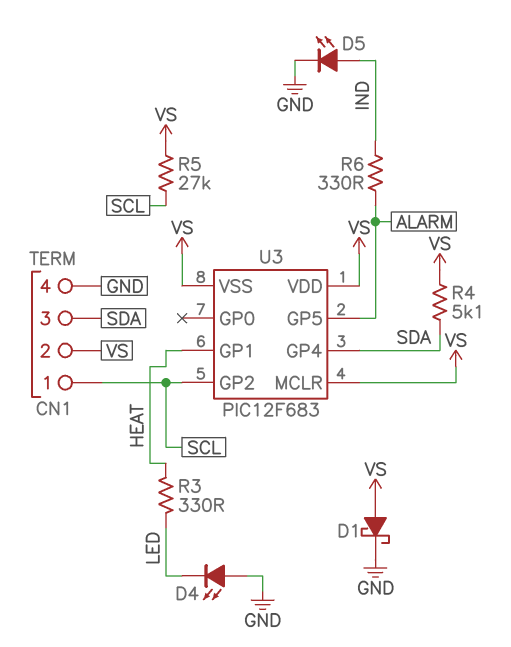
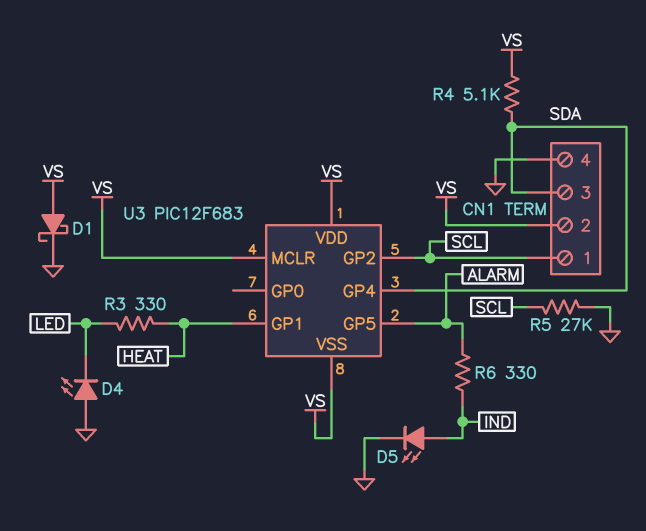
R5: 27k (SCL, VS) -> 27k (GND, SCL)

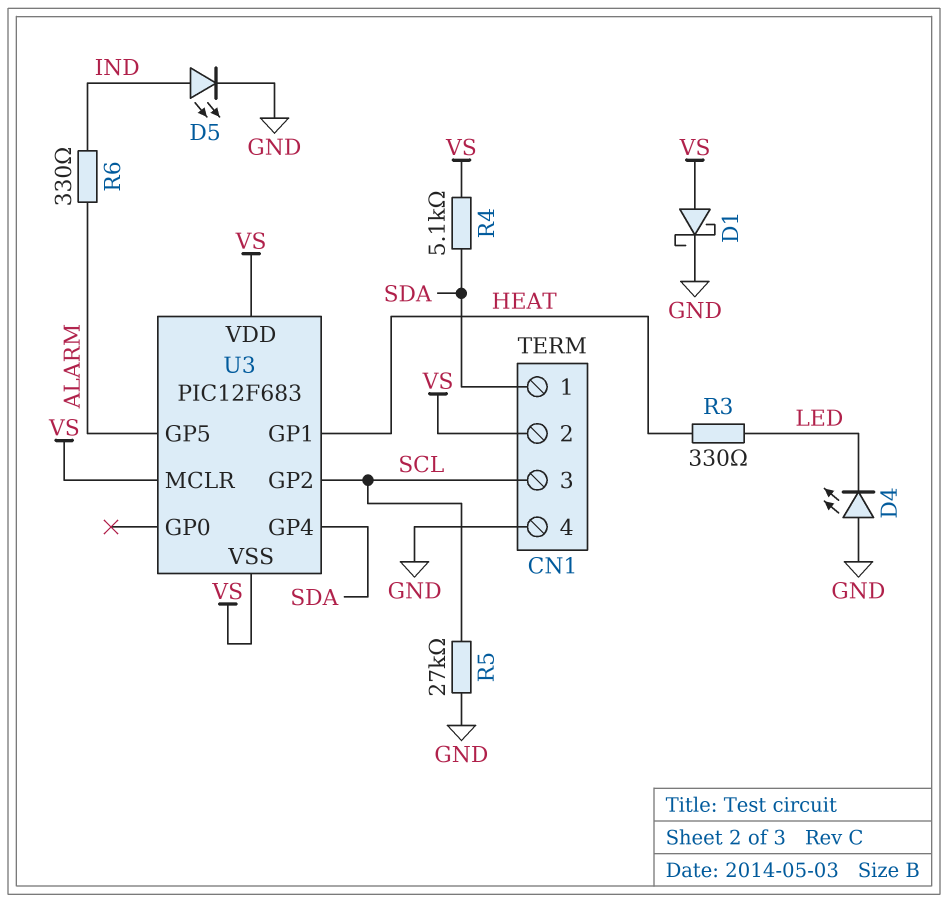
CN1 pin 1: SCL -> SDA
CN1 pin 3: SDA -> SCL

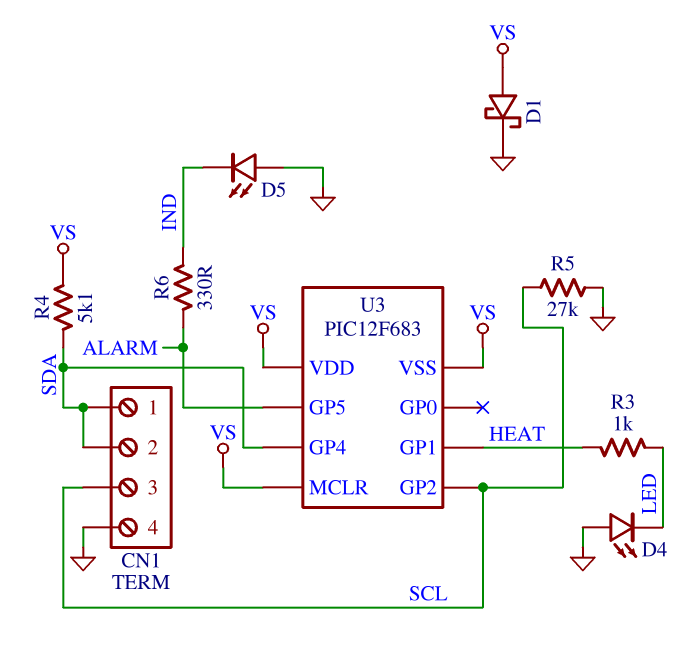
CN1 pin 2: VS -> SDA
D5: LED (A IND, K GND) -> LED (A GND, K IND)
R3: 330 (HEAT, LED) -> 1k (HEAT, LED)

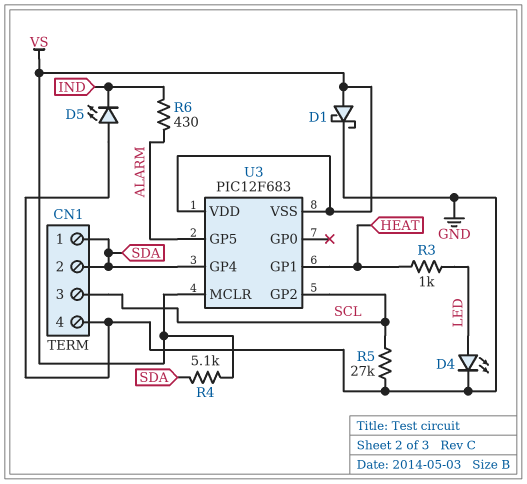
D4: LED (A GND, K LED) -> LED (A LED, K GND)
R6: 330 (ALARM, IND) -> 430 (ALARM, IND)

